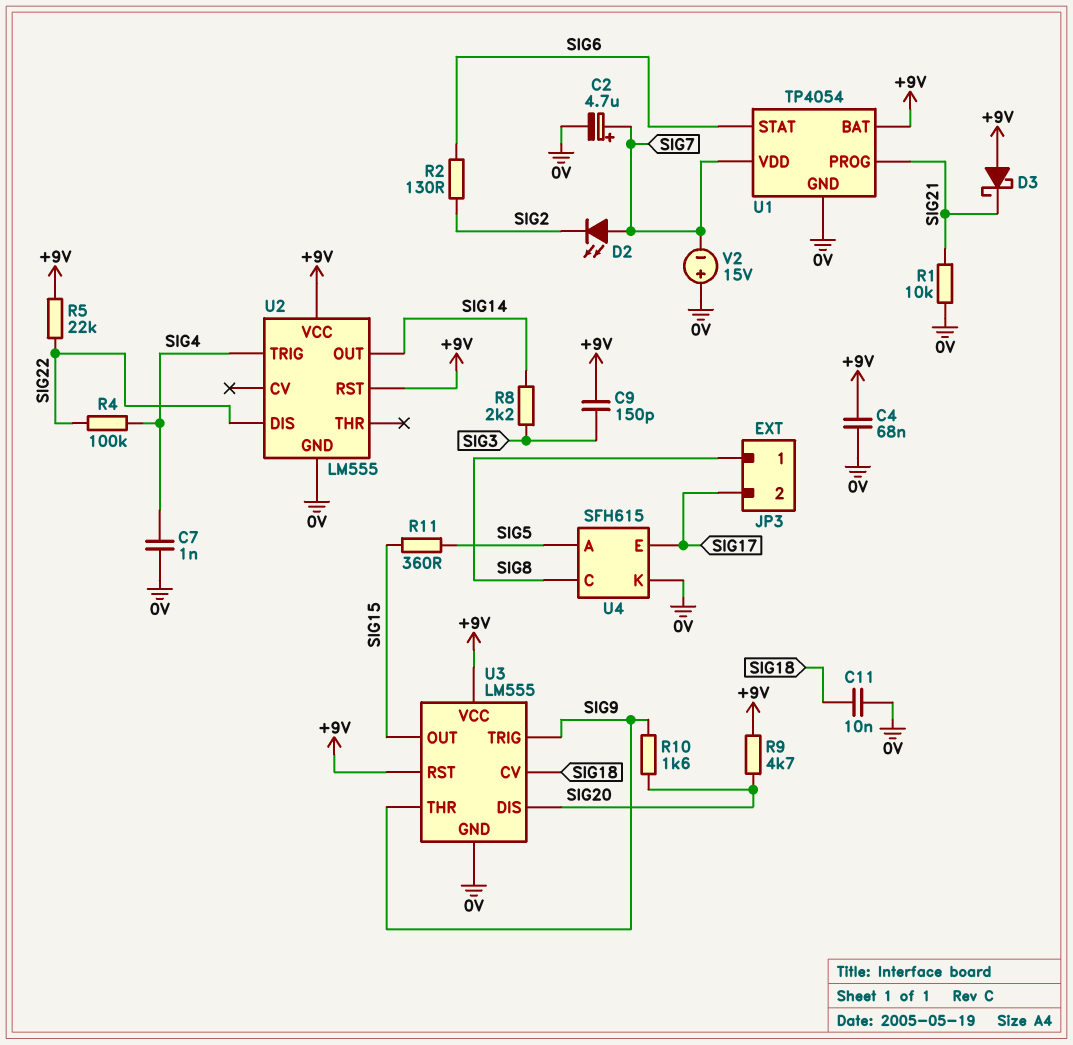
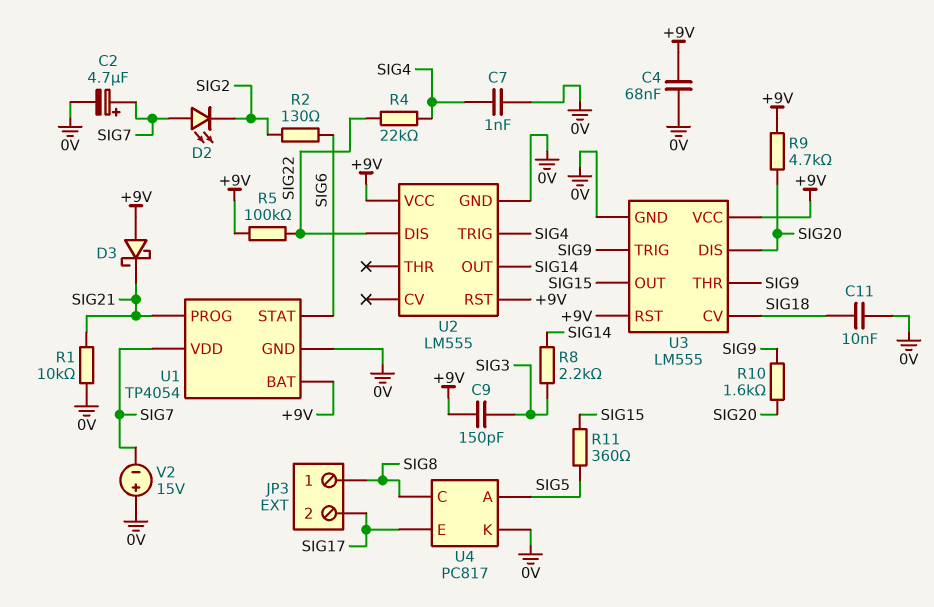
R4: 100k (SIG4, SIG22) -> 22k (SIG4, SIG22)
R5: 22k (+9V, SIG22) -> 100k (+9V, SIG22)
U4: SFH615 -> PC817

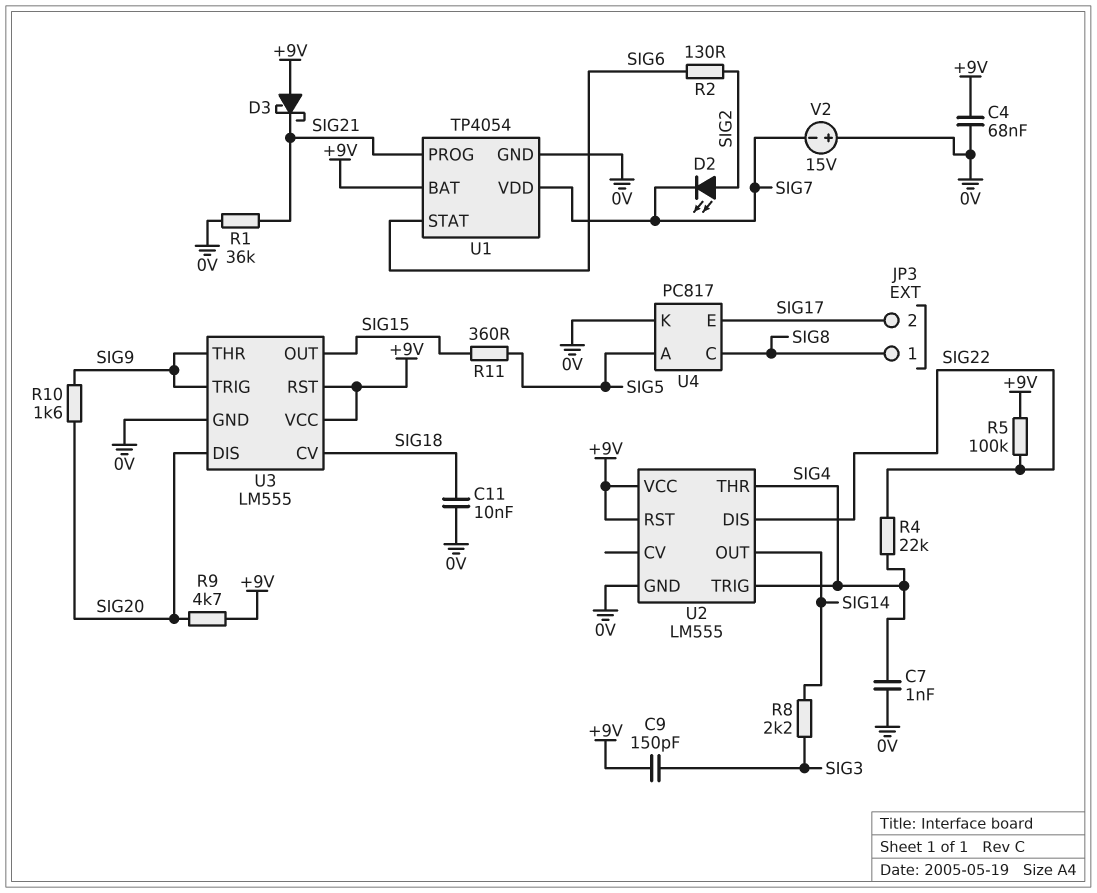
C2: 4.7uF (plus SIG7, minus 0V) -> none
D2: LED (A SIG7, K SIG2) -> LED (A SIG2, K SIG7)
R1: 10k (0V, SIG21) -> 36k (0V, SIG21)
U2 pin THR: none -> SIG4

